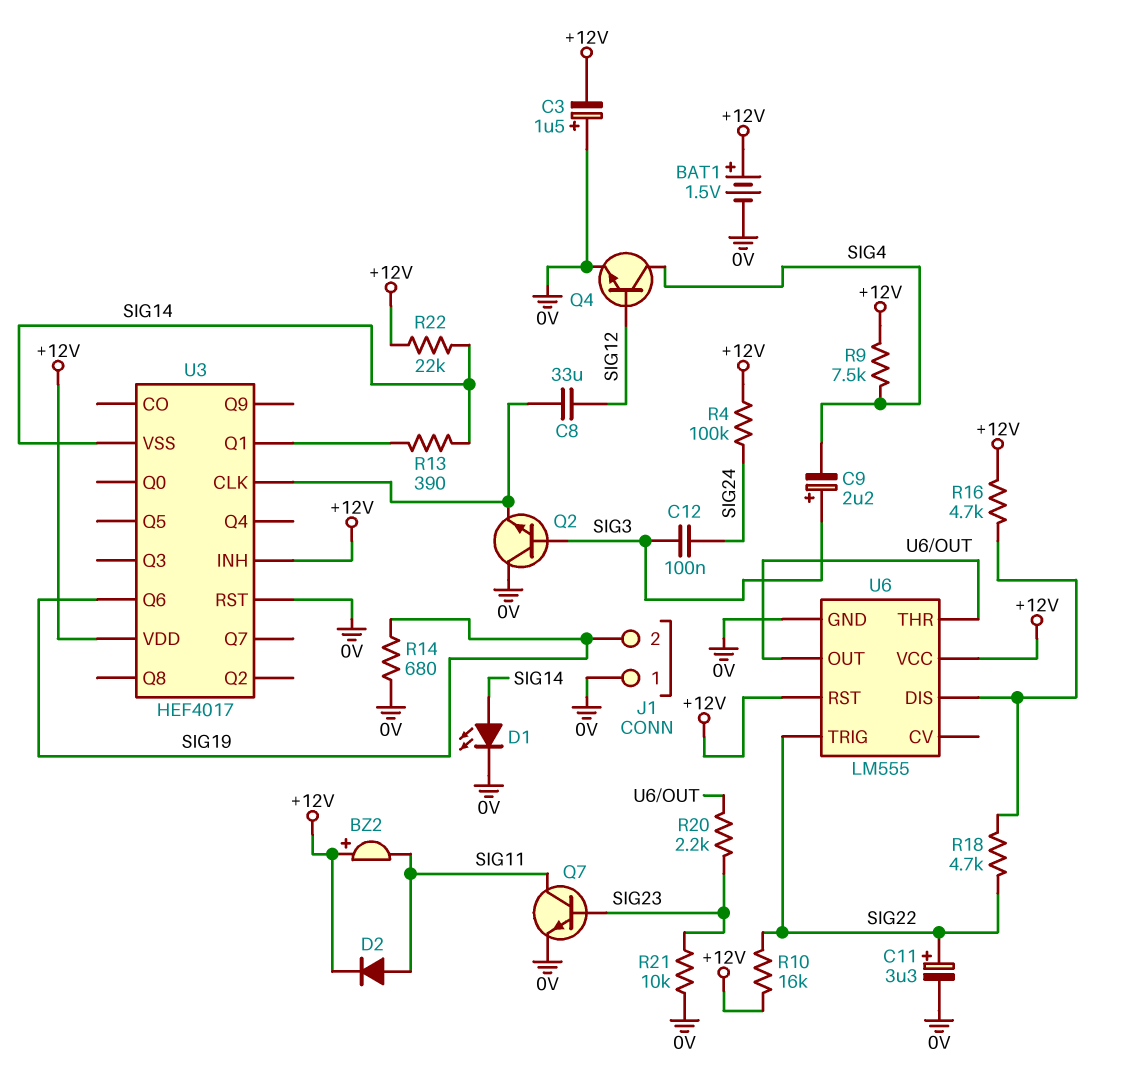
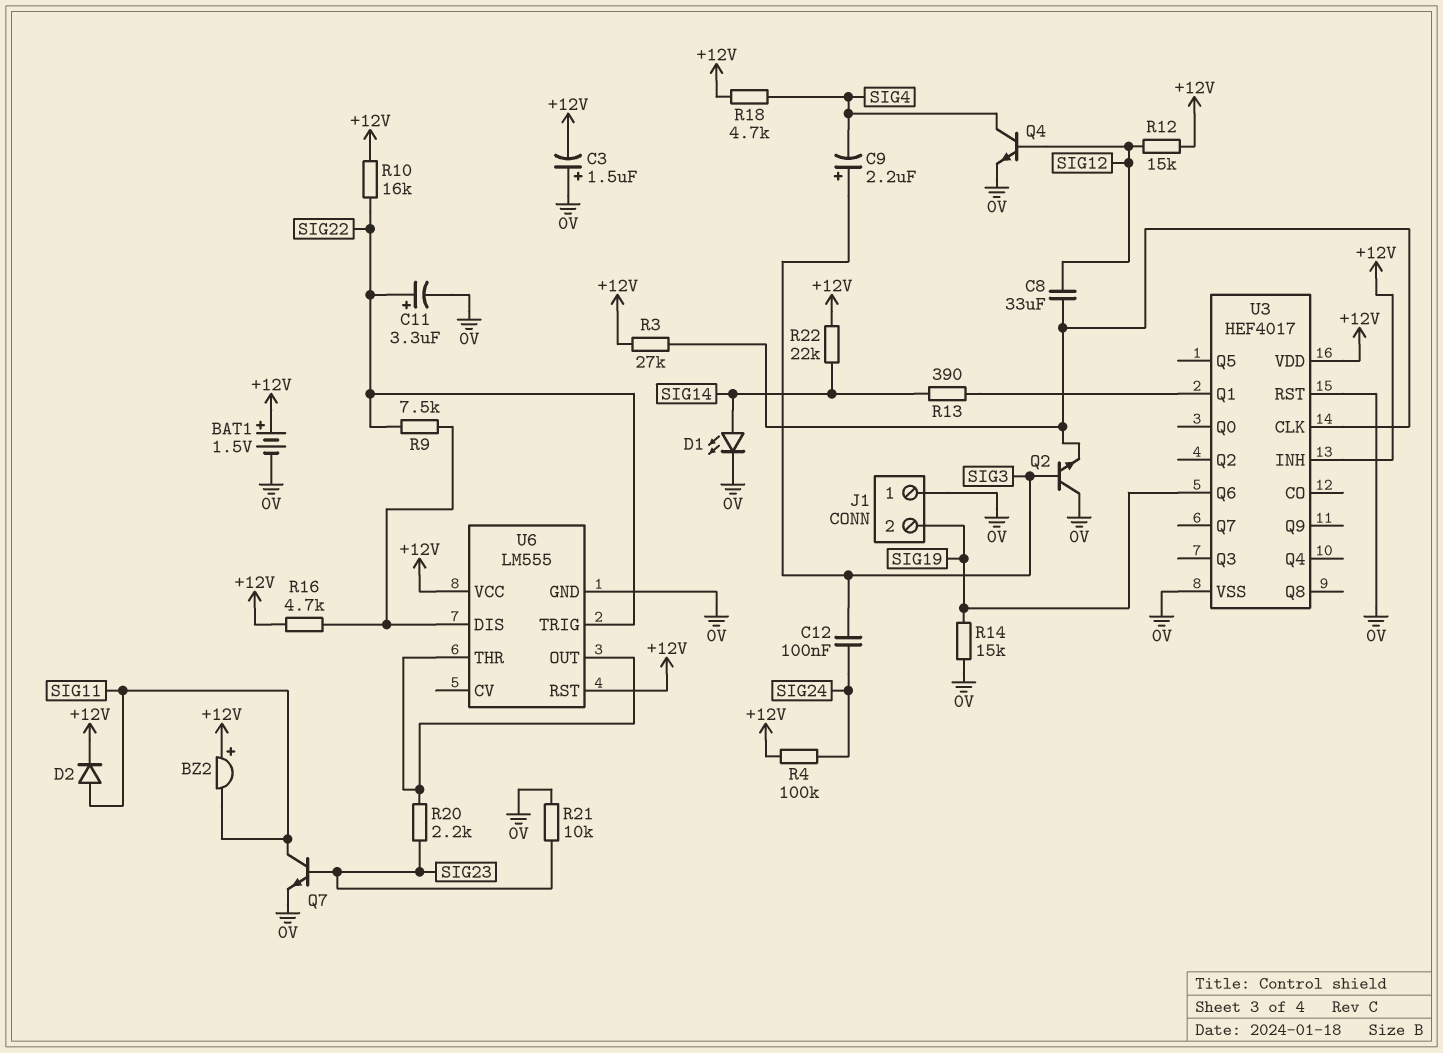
R3: none -> 27k (+12V, U3/CLK)
R9: 7.5k (+12V, SIG4) -> 7.5k (SIG22, U6/DIS)
R12: none -> 15k (+12V, SIG12)
R14: 680 (0V, SIG19) -> 15k (0V, SIG19)
R18: 4.7k (SIG22, U6/DIS) -> 4.7k (+12V, SIG4)
U3 pin VSS: SIG14 -> 0V

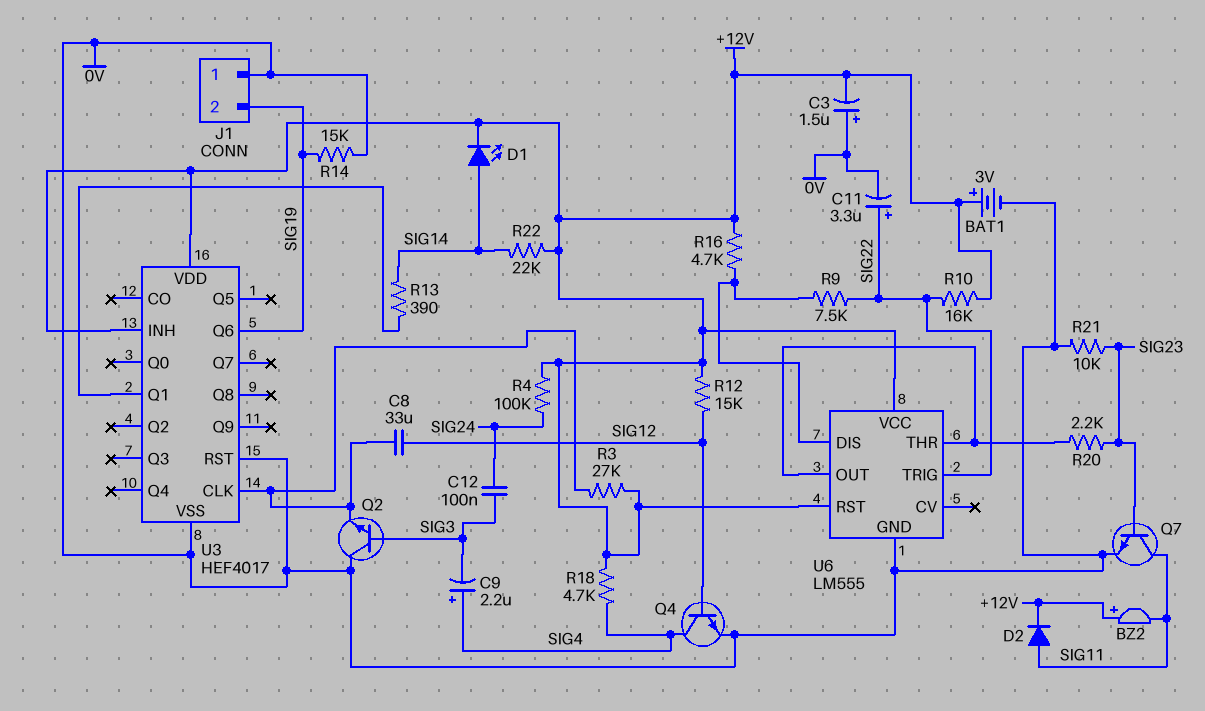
BAT1: 1.5V (plus +12V, minus 0V) -> 3V (plus +12V, minus 0V)
C9: 2.2uF (plus SIG3, minus SIG4) -> 2.2uF (plus SIG4, minus SIG3)
D1: LED (A SIG14, K 0V) -> LED (A SIG14, K +12V)

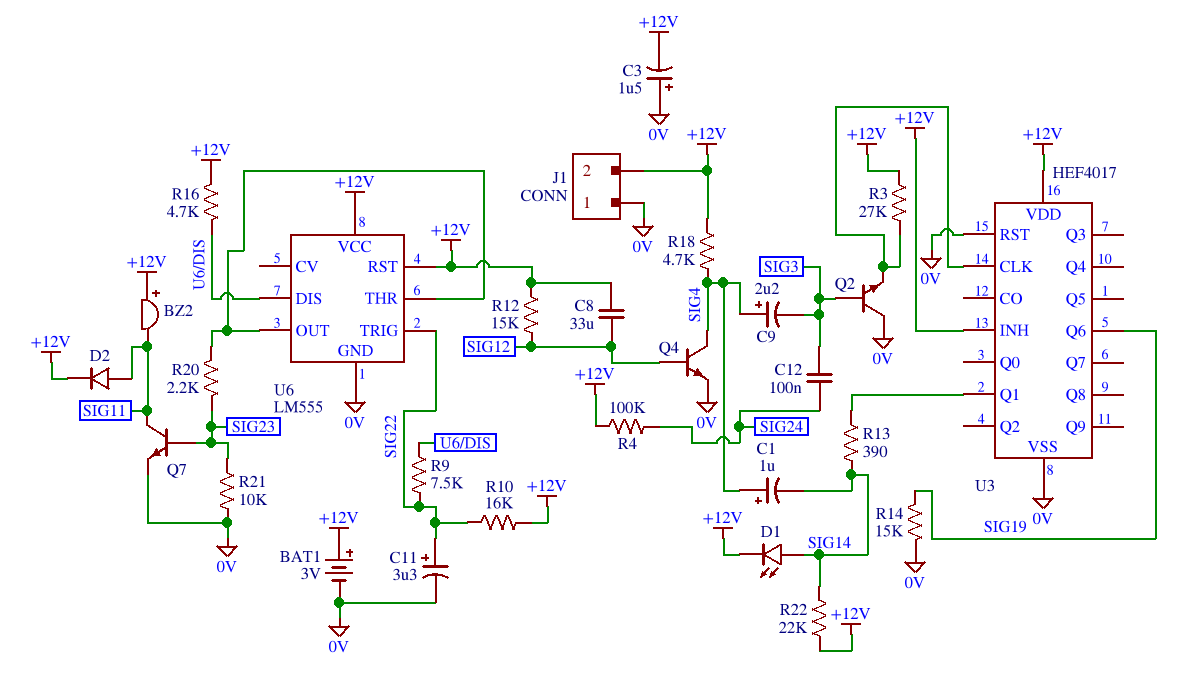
C1: none -> 1uF (plus SIG4, minus SIG14)
C8: 33uF (SIG12, U3/CLK) -> 33uF (+12V, SIG12)
J1 pin 2: SIG19 -> +12V

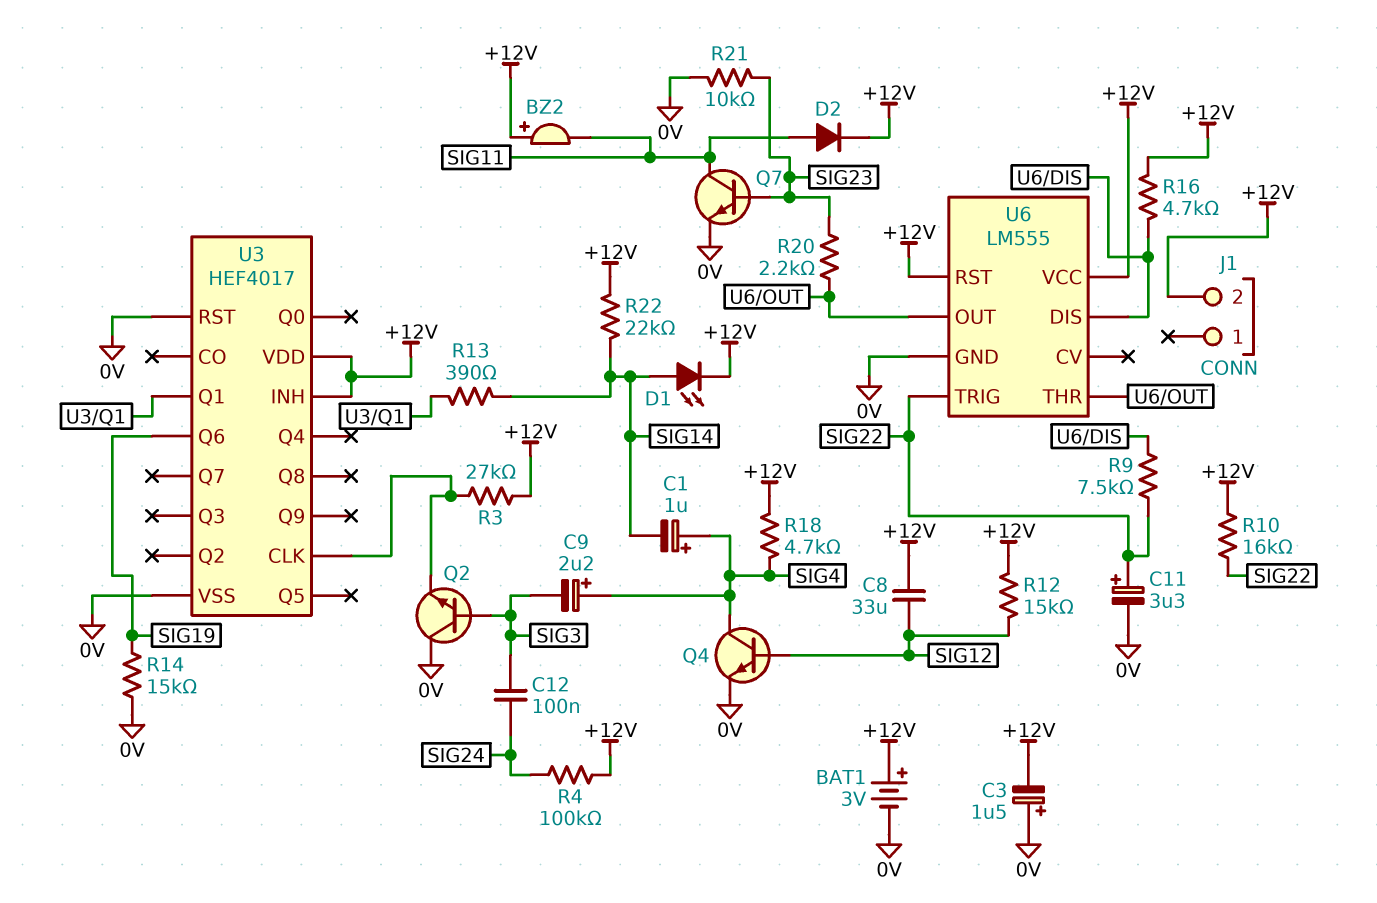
J1 pin 1: 0V -> none

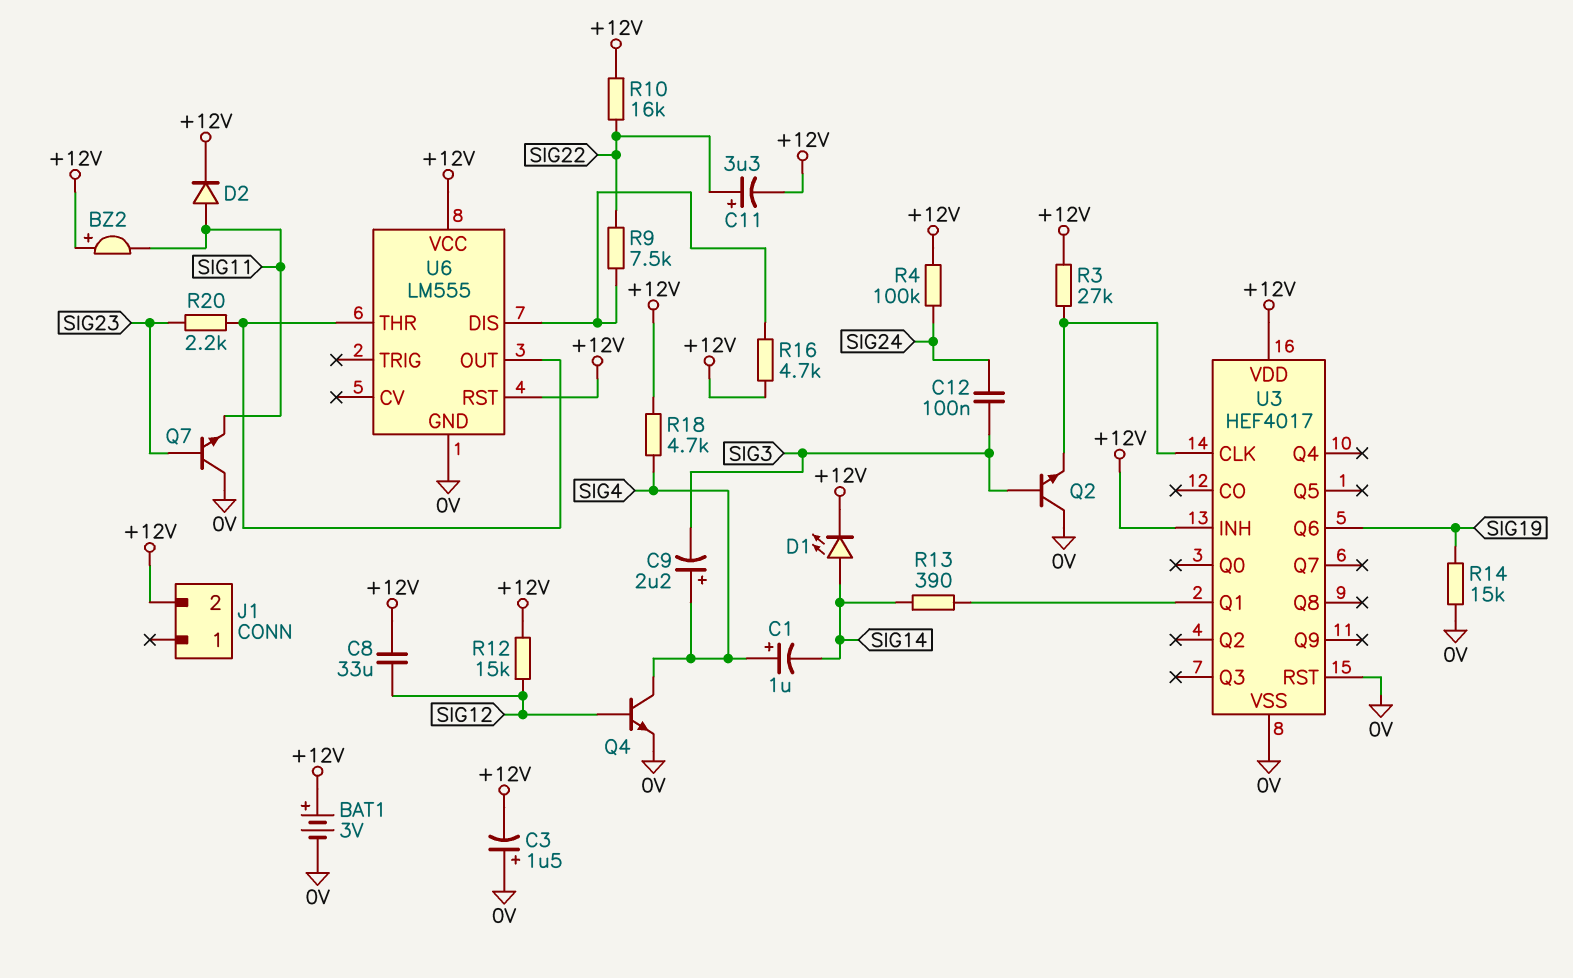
C11: 3.3uF (plus SIG22, minus 0V) -> 3.3uF (plus SIG22, minus +12V)
Q7: NPN (B SIG23, C SIG11, E 0V) -> NPN (B SIG23, C 0V, E SIG11)
R21: 10k (0V, SIG23) -> none
R22: 22k (+12V, SIG14) -> none
U6 pin TRIG: SIG22 -> none

